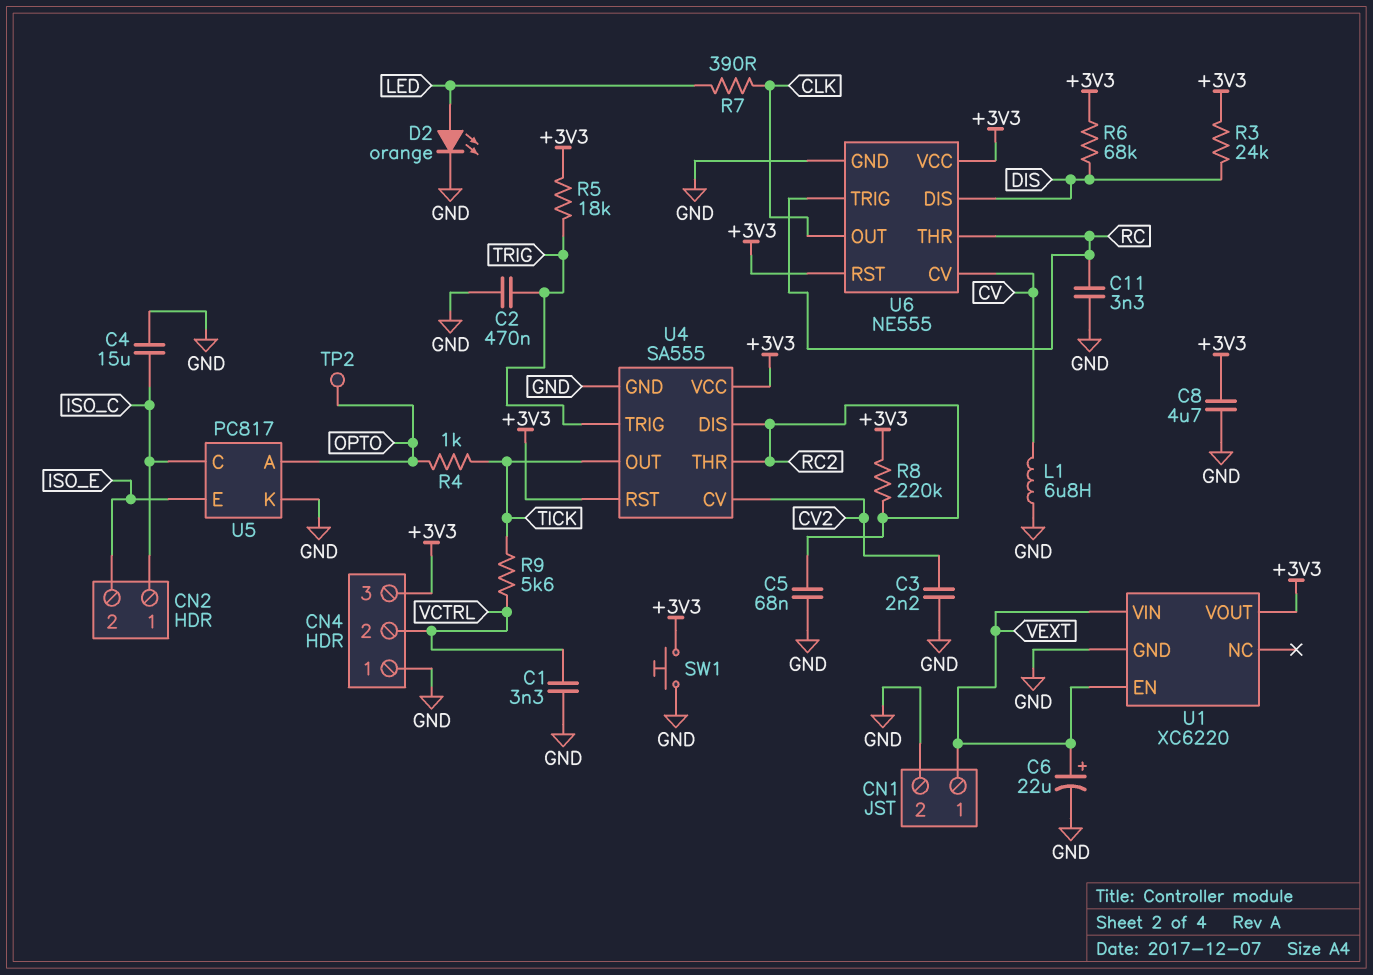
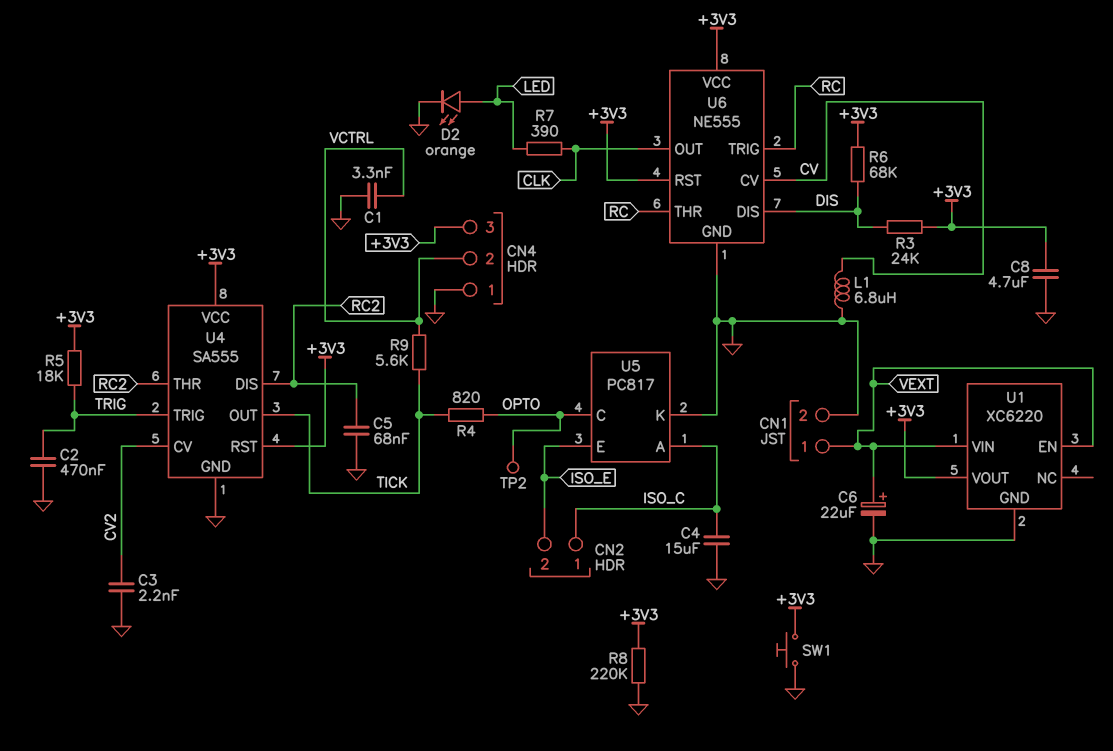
C11: 3.3nF (GND, RC) -> none
R4: 1k (OPTO, TICK) -> 820 (OPTO, TICK)
R8: 220k (+3V3, RC2) -> 220k (+3V3, GND)
U5 pin A: OPTO -> ISO_C
U5 pin C: ISO_C -> OPTO

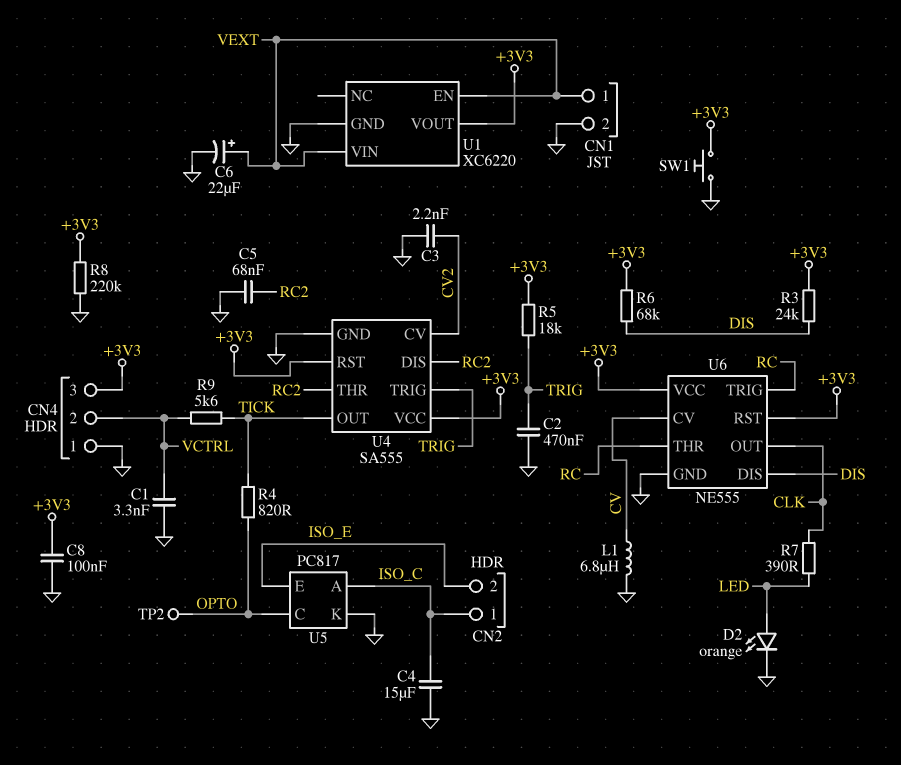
C8: 4.7uF (+3V3, GND) -> 100nF (+3V3, GND)

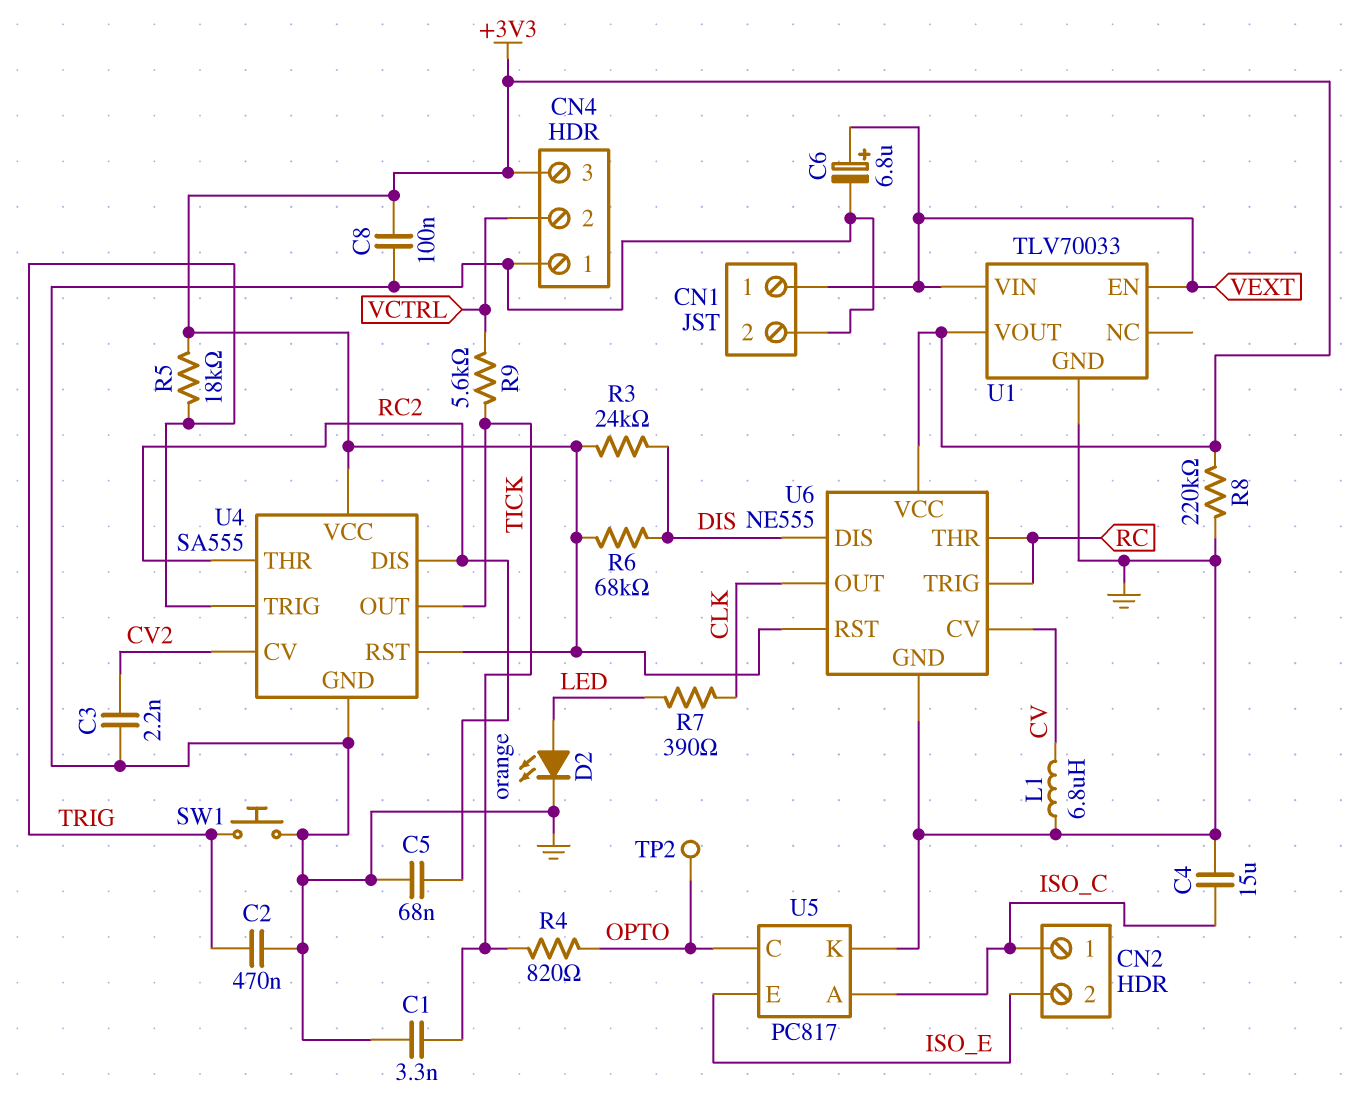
C1: 3.3nF (GND, VCTRL) -> 3.3nF (GND, TICK)
C6: 22uF (plus VEXT, minus GND) -> 6.8uF (plus VEXT, minus GND)
SW1: button (+3V3, GND) -> button (GND, TRIG)
U1: XC6220 -> TLV70033

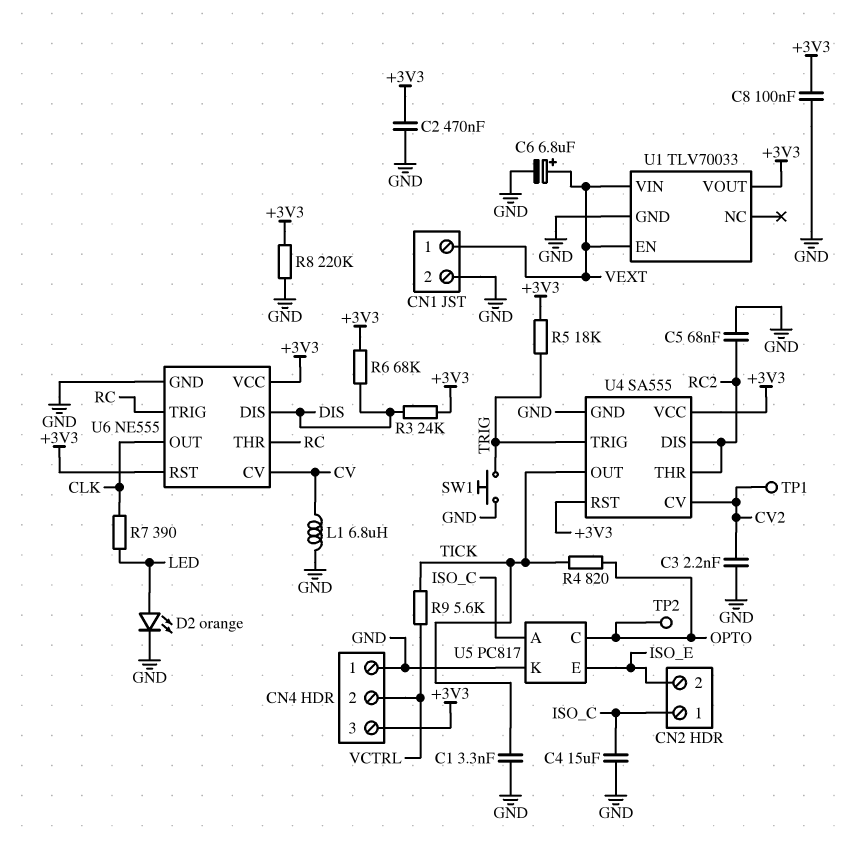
C2: 470nF (GND, TRIG) -> 470nF (+3V3, GND)
TP1: none -> test point (CV2)

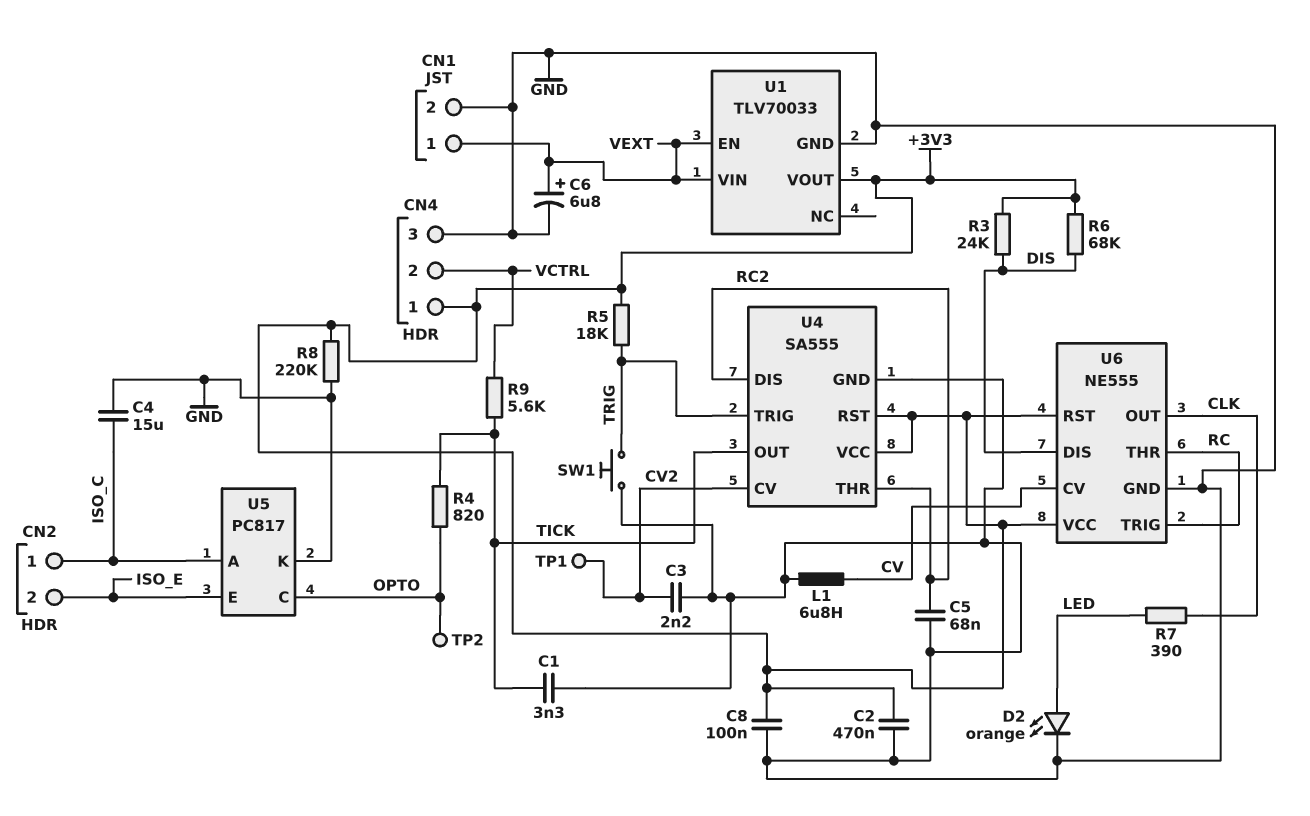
CN4 pin 1: GND -> +3V3
CN4 pin 3: +3V3 -> GND

